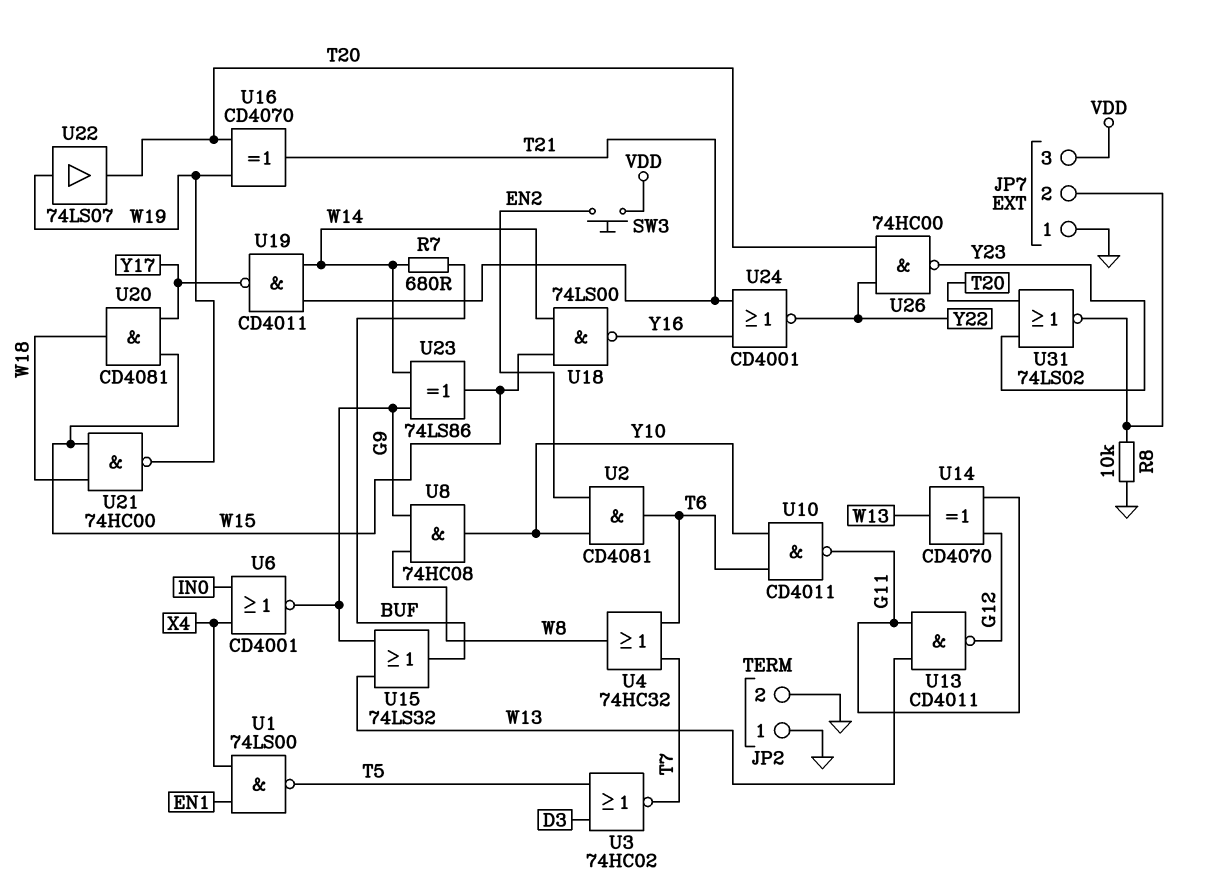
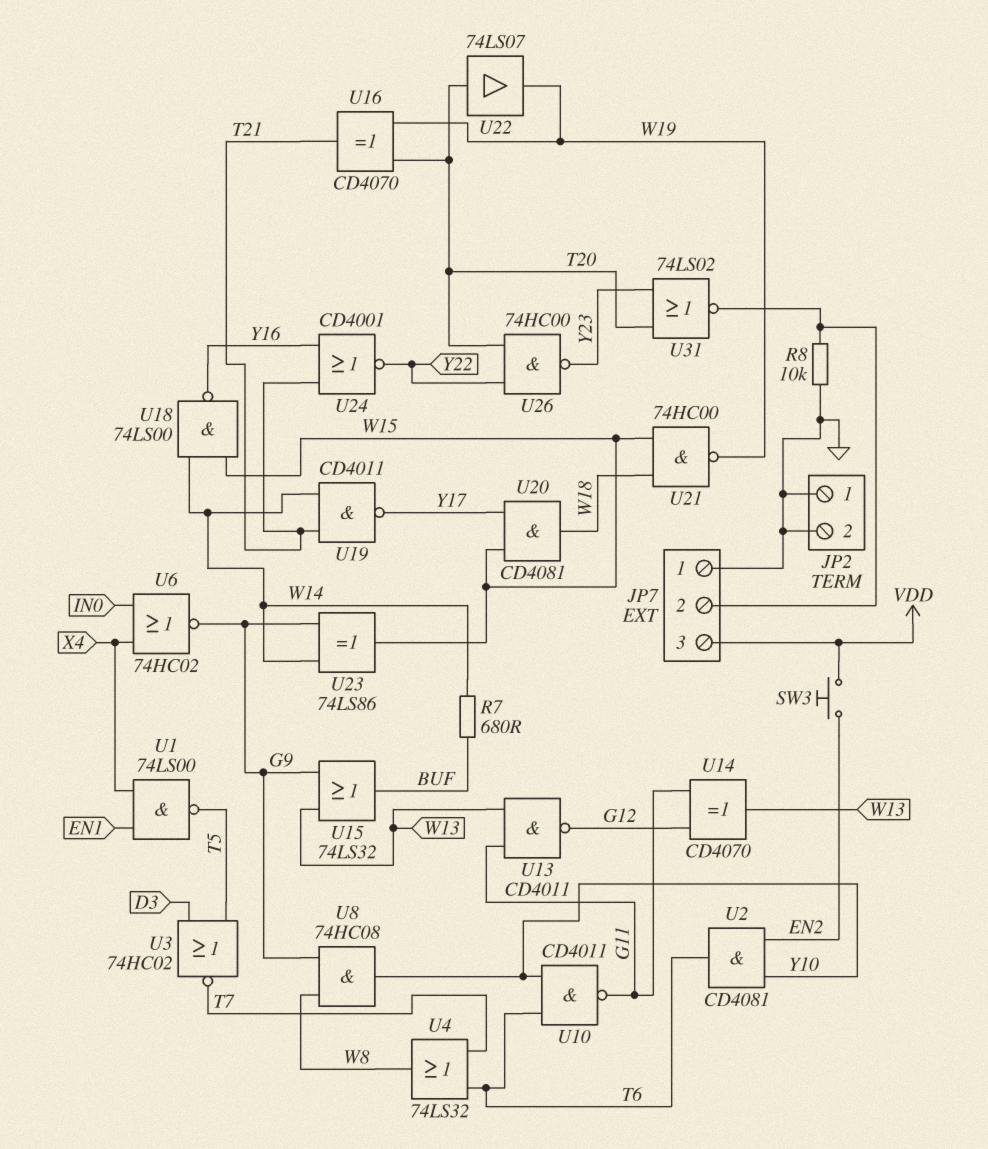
U4: OR 74HC32 (in T6, in T7, out W8) -> OR 74LS32 (in T6, in T7, out W8)
U6: NOR CD4001 (in IN0, in X4, out G9) -> NOR 74HC02 (in IN0, in X4, out G9)
U22: buffer 74LS07 (in W19, out T20) -> buffer 74LS07 (in T20, out W19)

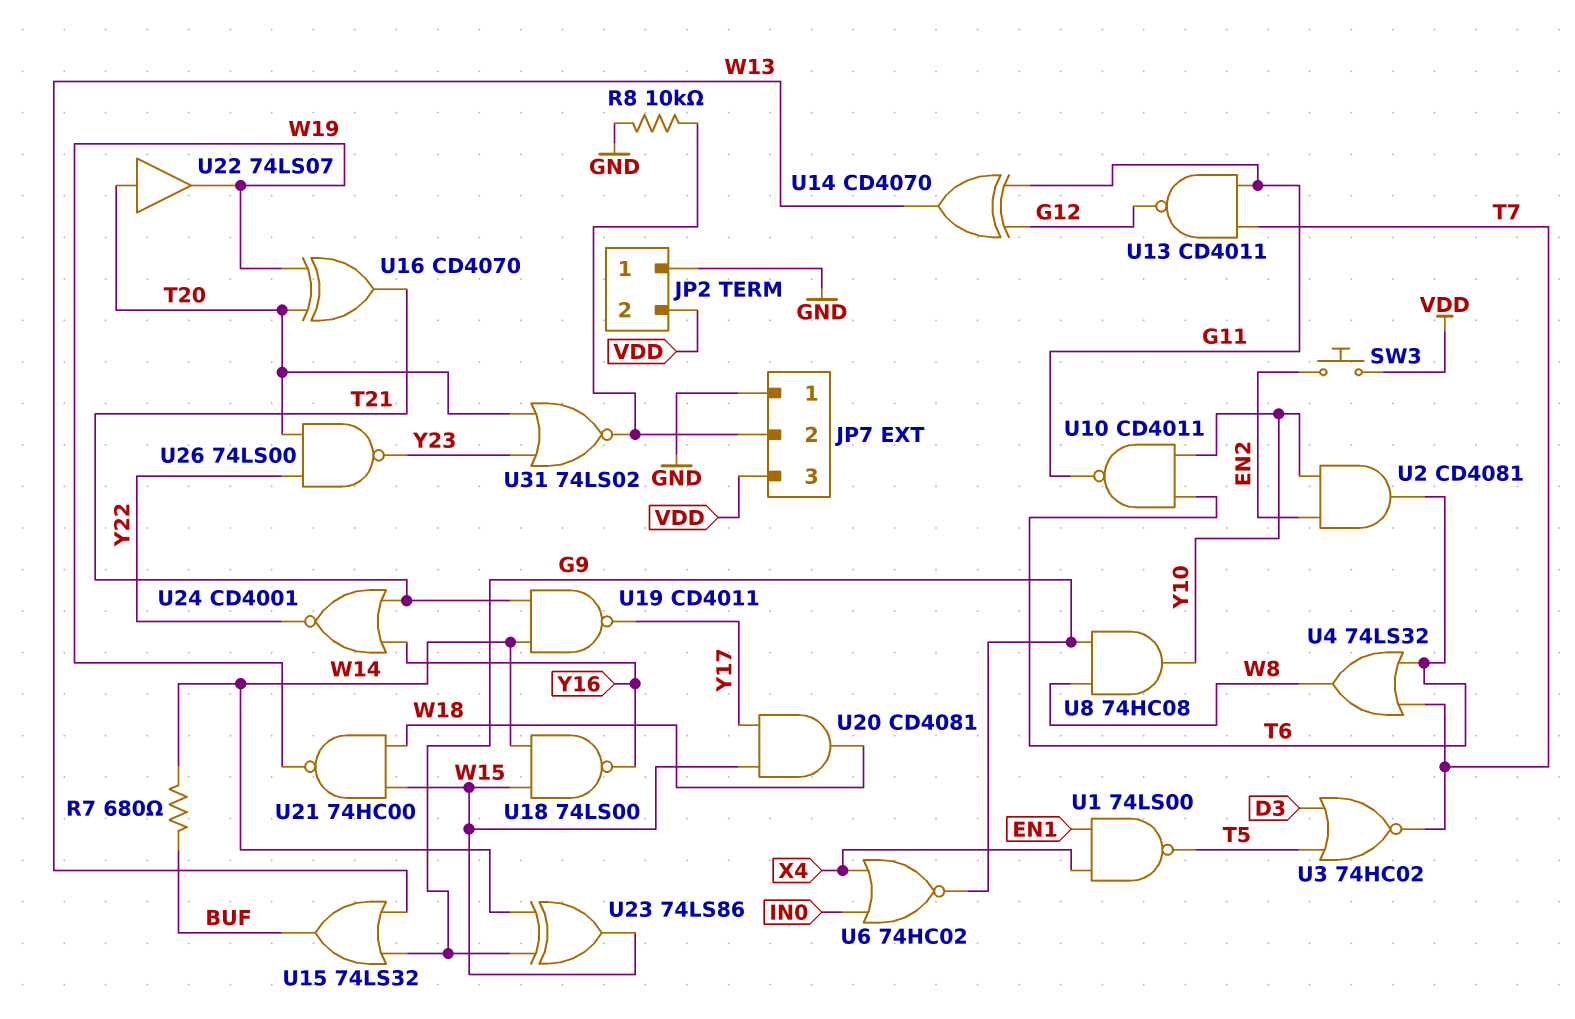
JP2 pin 2: GND -> VDD
U13: NAND CD4011 (in G11, in W13, out G12) -> NAND CD4011 (in G11, in T7, out G12)
U26: NAND 74HC00 (in T20, in Y22, out Y23) -> NAND 74LS00 (in T20, in Y22, out Y23)

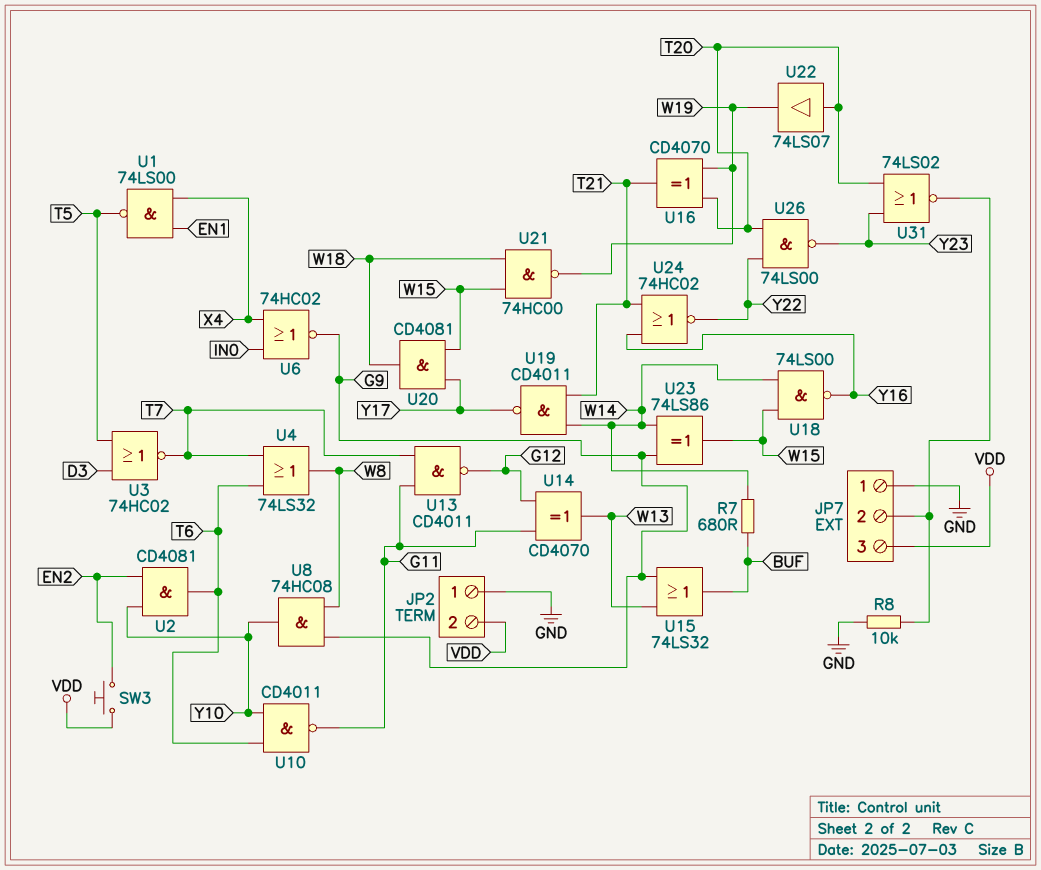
U24: NOR CD4001 (in T21, in Y16, out Y22) -> NOR 74HC02 (in T21, in Y16, out Y22)

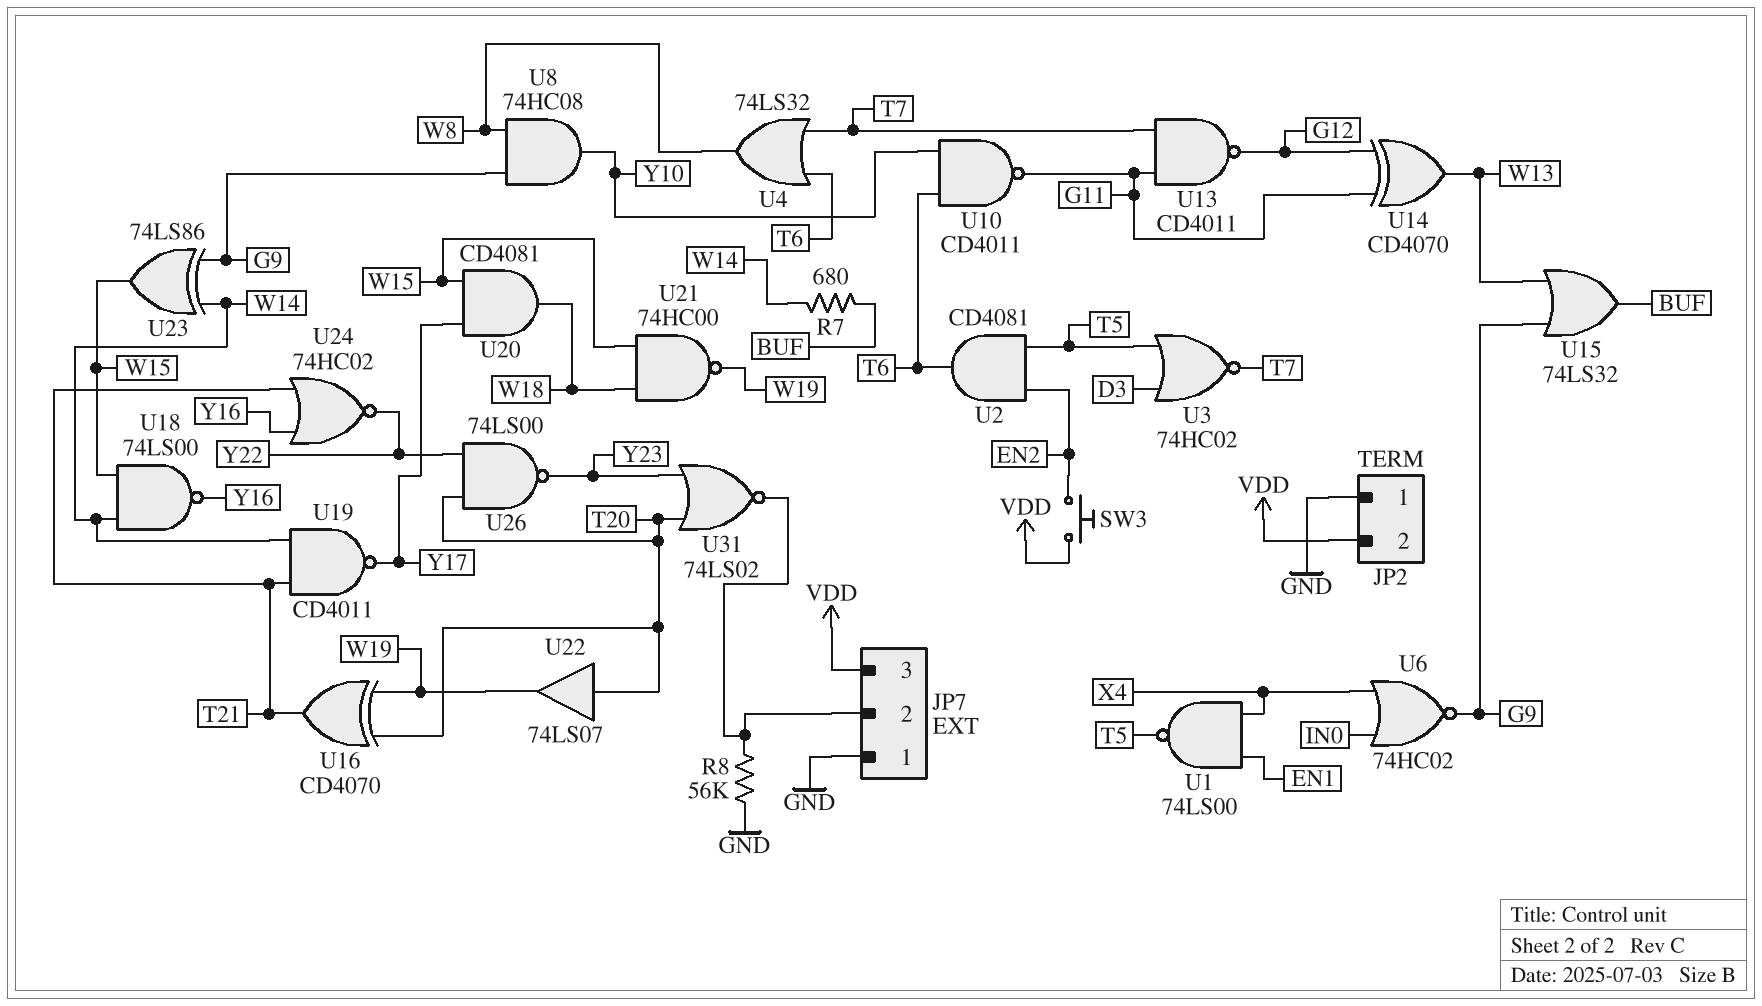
R8: 10k (GND, JP7/2) -> 56k (GND, JP7/2)
U2: AND CD4081 (in EN2, in Y10, out T6) -> AND CD4081 (in EN2, in T5, out T6)

